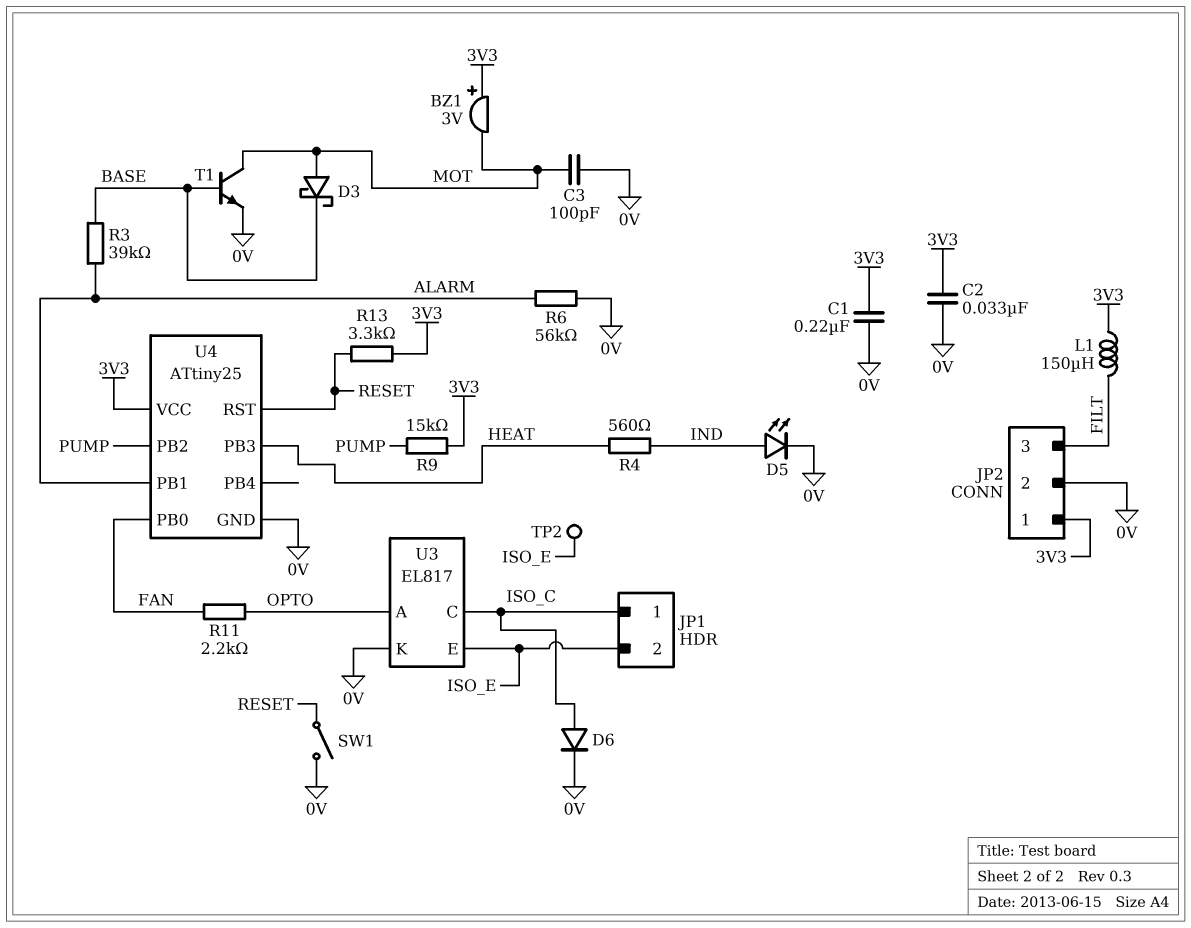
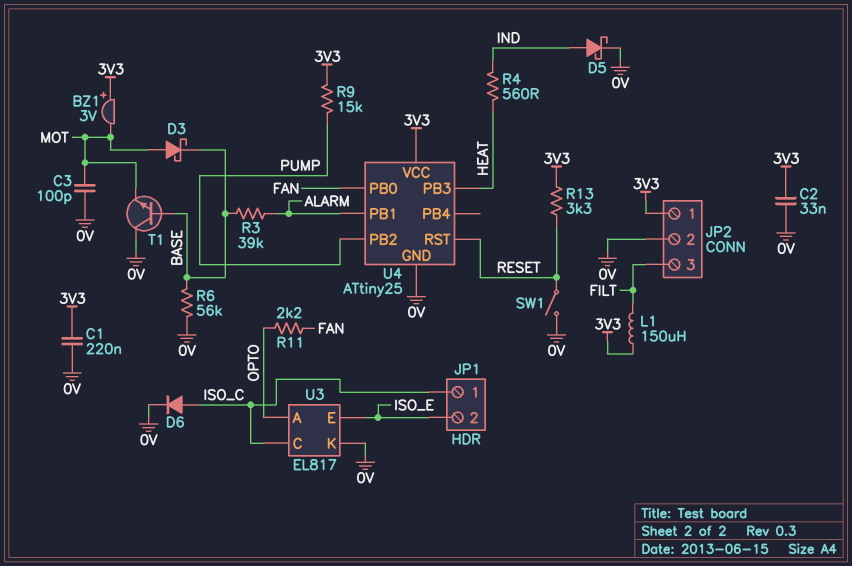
D5: LED (A IND, K 0V) -> schottky (A IND, K 0V)
R6: 56k (0V, ALARM) -> 56k (0V, BASE)
T1: NPN (B BASE, C MOT, E 0V) -> NPN (B BASE, C 0V, E MOT)
TP2: test point (ISO_E) -> none

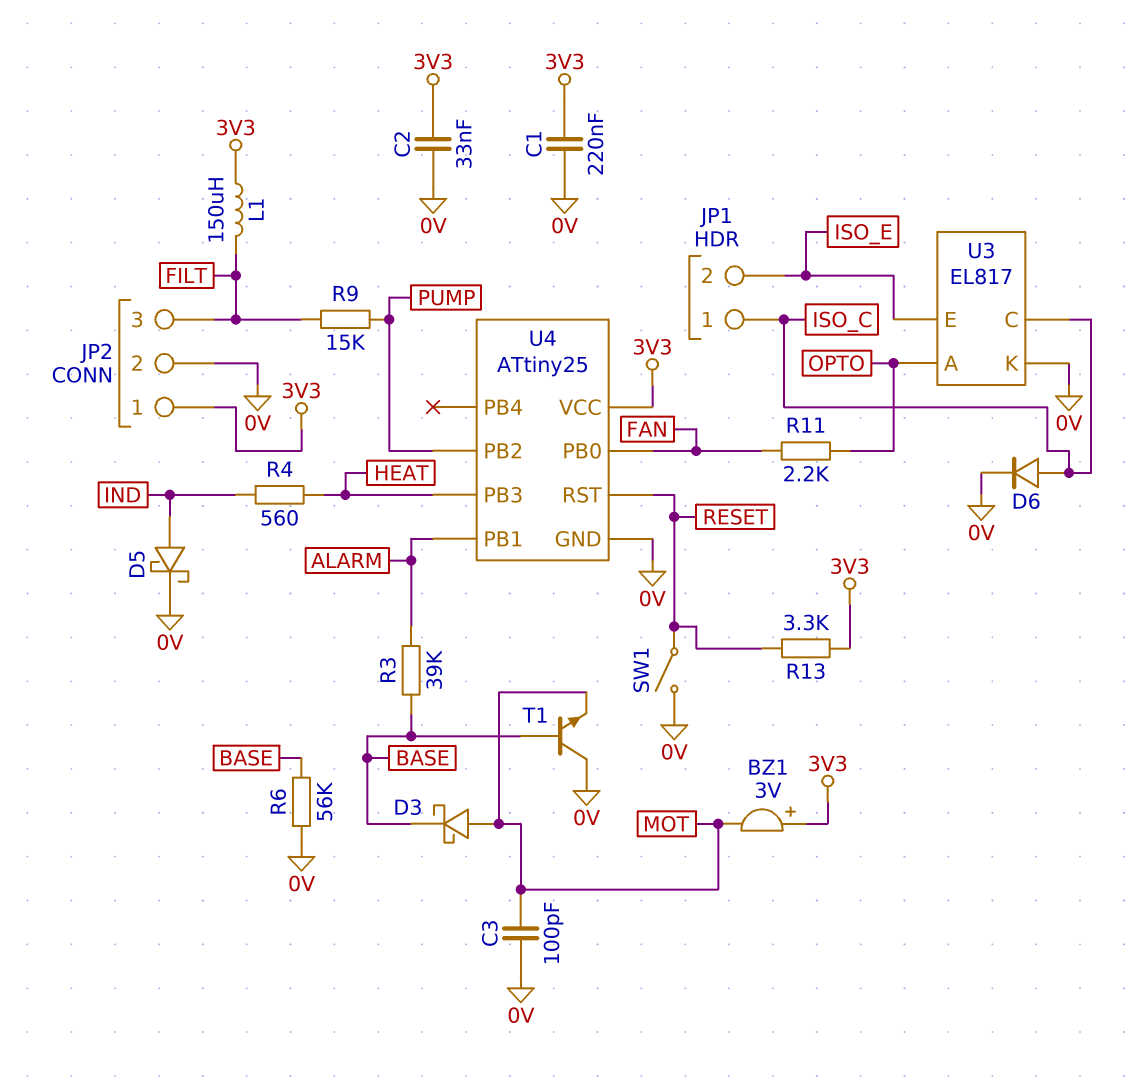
R9: 15k (3V3, PUMP) -> 15k (FILT, PUMP)

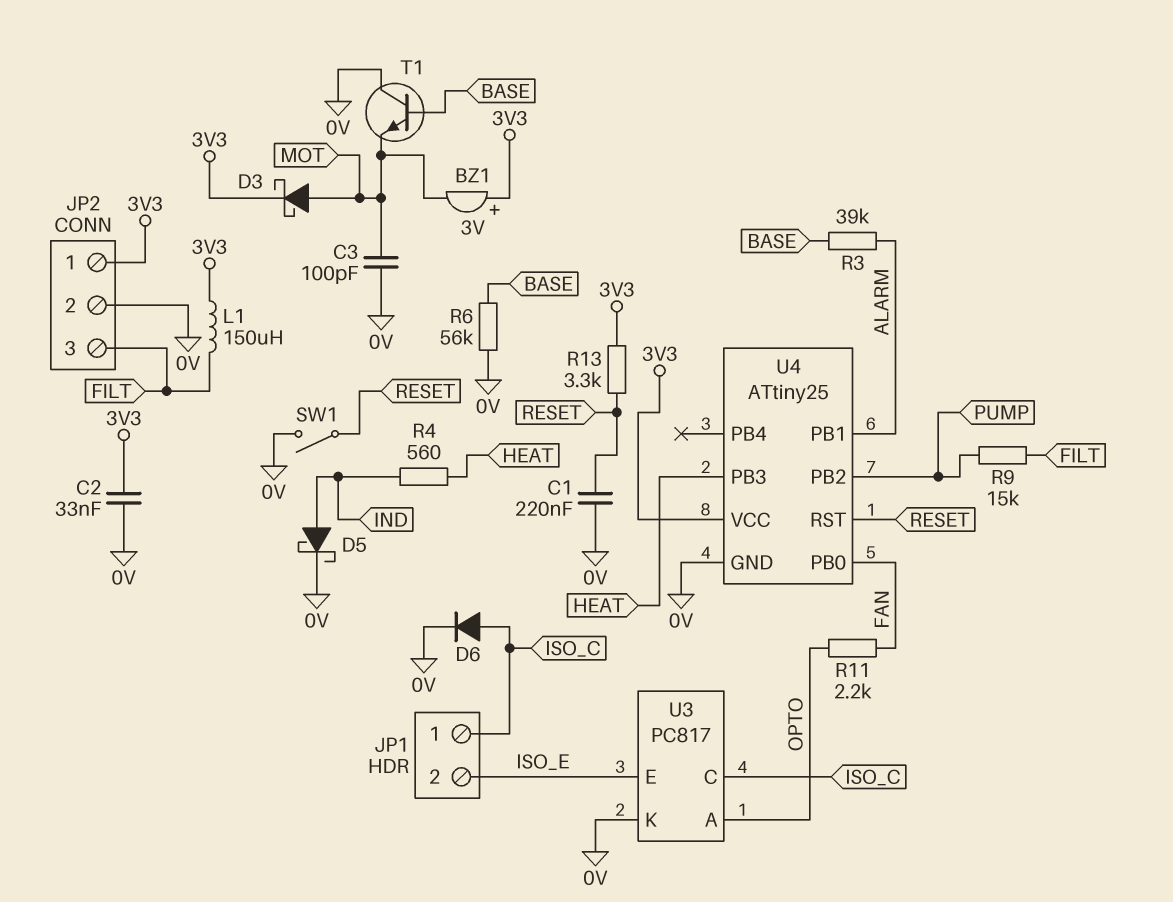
C1: 220nF (0V, 3V3) -> 220nF (0V, RESET)
D3: schottky (A MOT, K BASE) -> schottky (A MOT, K 3V3)
U3: EL817 -> PC817

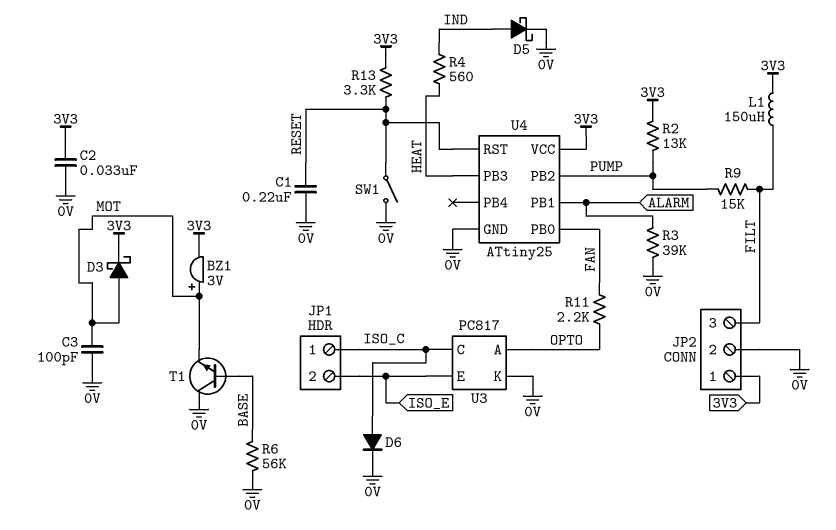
BZ1: buzzer 3V (plus 3V3, minus MOT) -> buzzer 3V (plus MOT, minus 3V3)
R2: none -> 13k (3V3, PUMP)
R3: 39k (ALARM, BASE) -> 39k (0V, ALARM)

